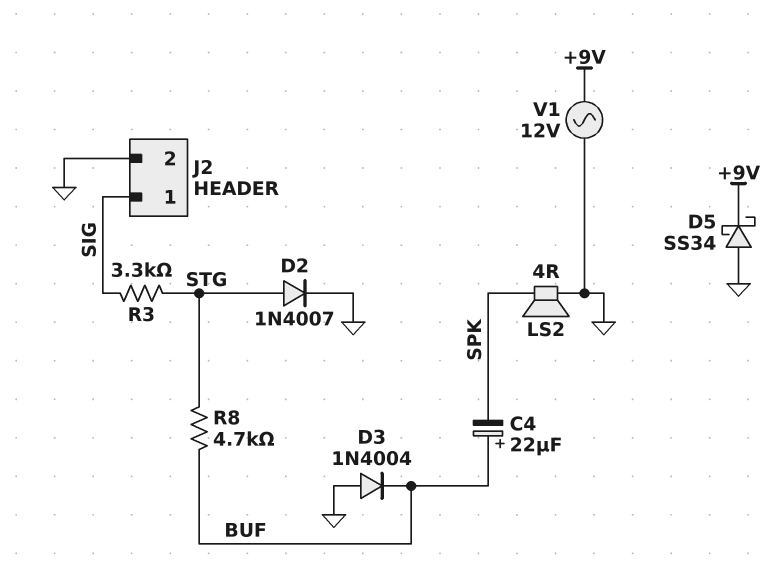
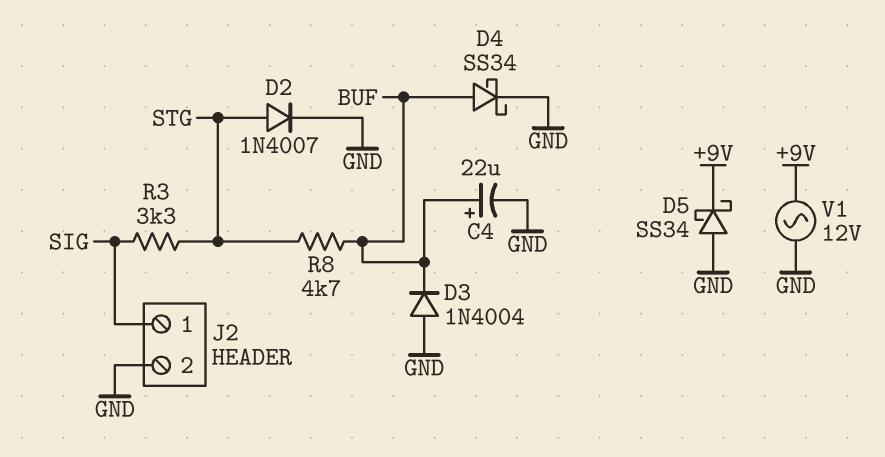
C4: 22uF (plus BUF, minus SPK) -> 22uF (plus BUF, minus GND)
D4: none -> schottky SS34 (A BUF, K GND)
LS2: speaker 4R (GND, SPK) -> none

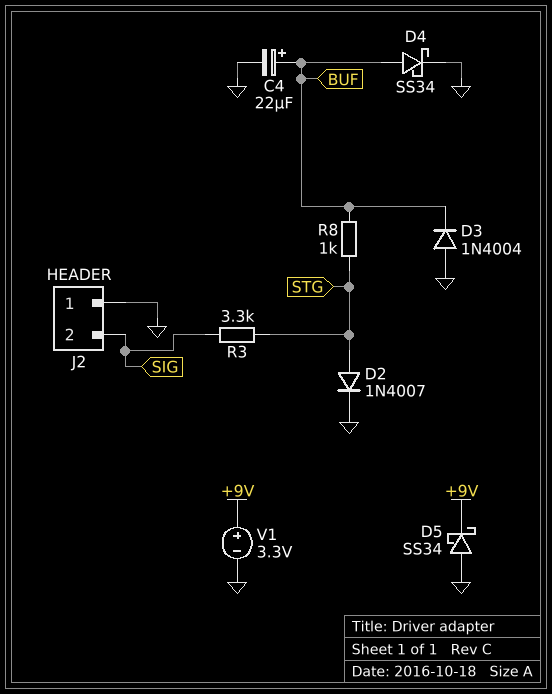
J2 pin 1: SIG -> GND
J2 pin 2: GND -> SIG
R8: 4.7k (BUF, STG) -> 1k (BUF, STG)
V1: AC 12V (+9V, GND) -> 3.3V (plus +9V, minus GND)

